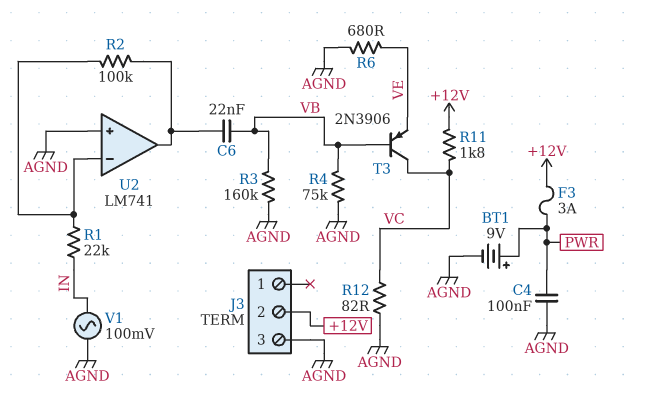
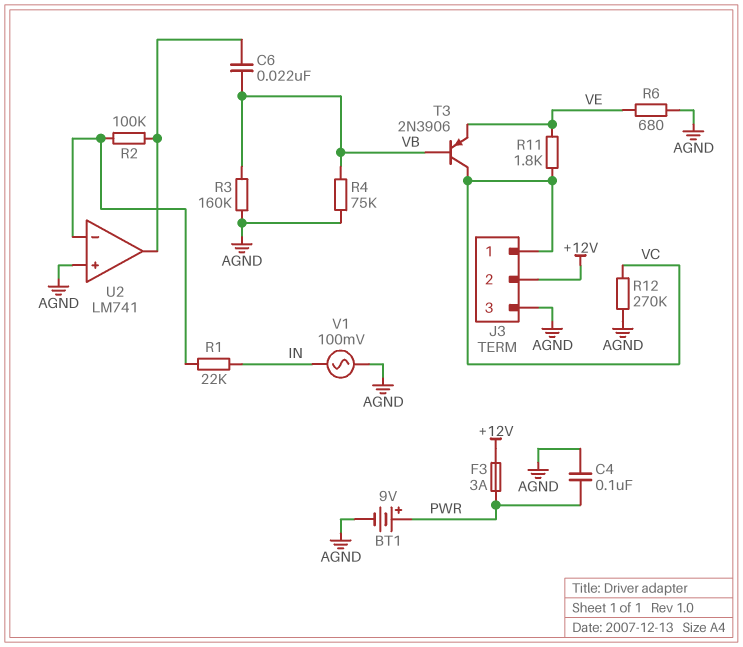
J3 pin 1: none -> VC
R11: 1.8k (+12V, VC) -> 1.8k (VC, VE)
R12: 82 (AGND, VC) -> 270k (AGND, VC)

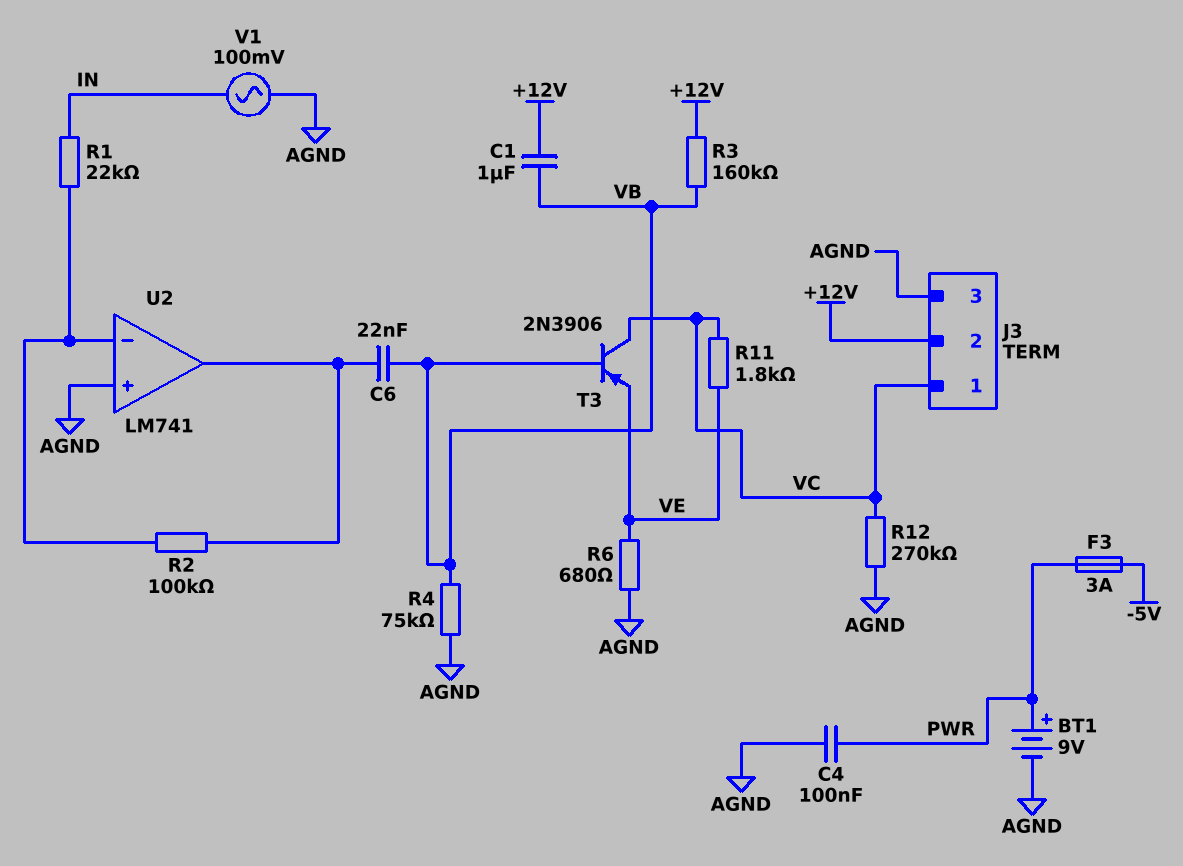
C1: none -> 1uF (+12V, VB)
F3: 3A (+12V, PWR) -> 3A (-5V, PWR)
R3: 160k (AGND, VB) -> 160k (+12V, VB)

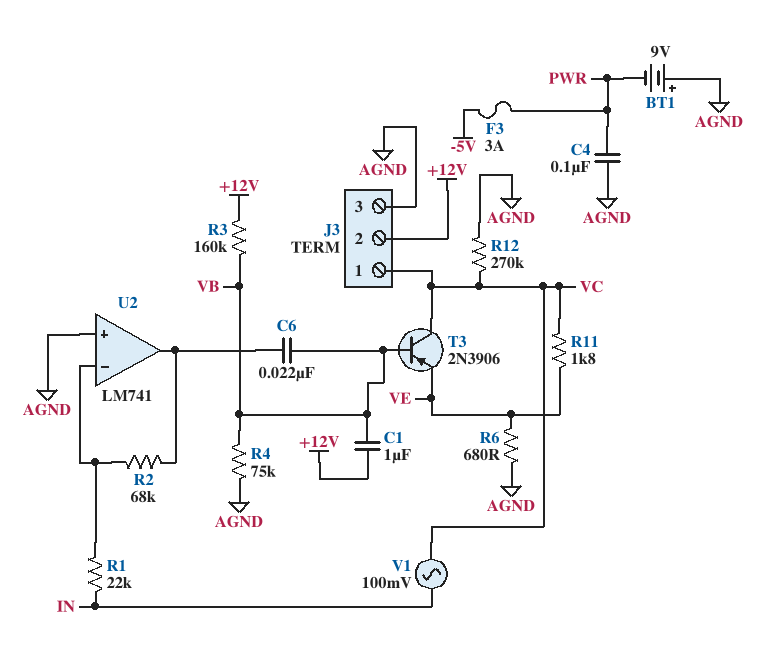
BT1: 9V (plus PWR, minus AGND) -> 9V (plus AGND, minus PWR)
R2: 100k (U2/in-, U2/out) -> 68k (U2/in-, U2/out)
V1: AC 100mV (AGND, IN) -> AC 100mV (IN, VC)

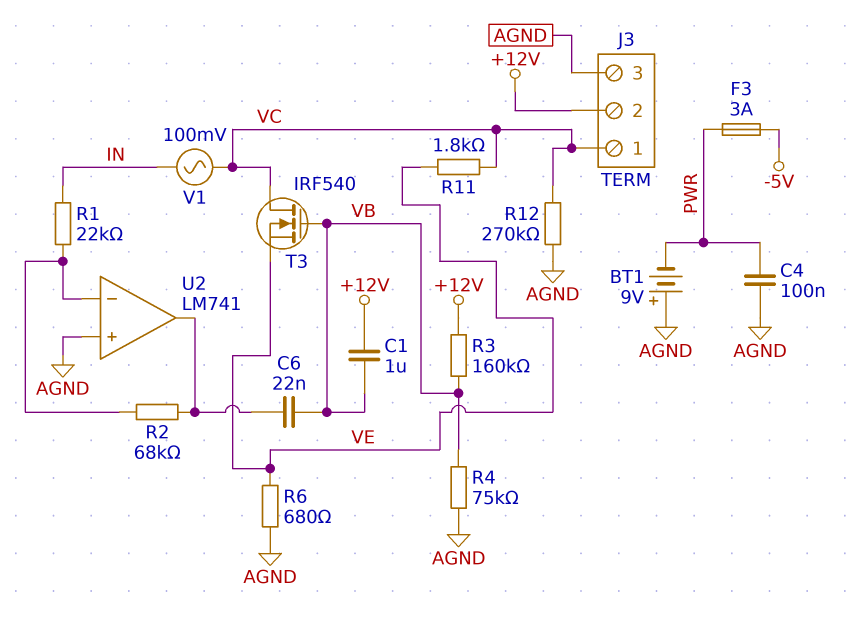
T3: PNP 2N3906 (B VB, C VC, E VE) -> NMOS IRF540 (G VB, D VC, S VE)

